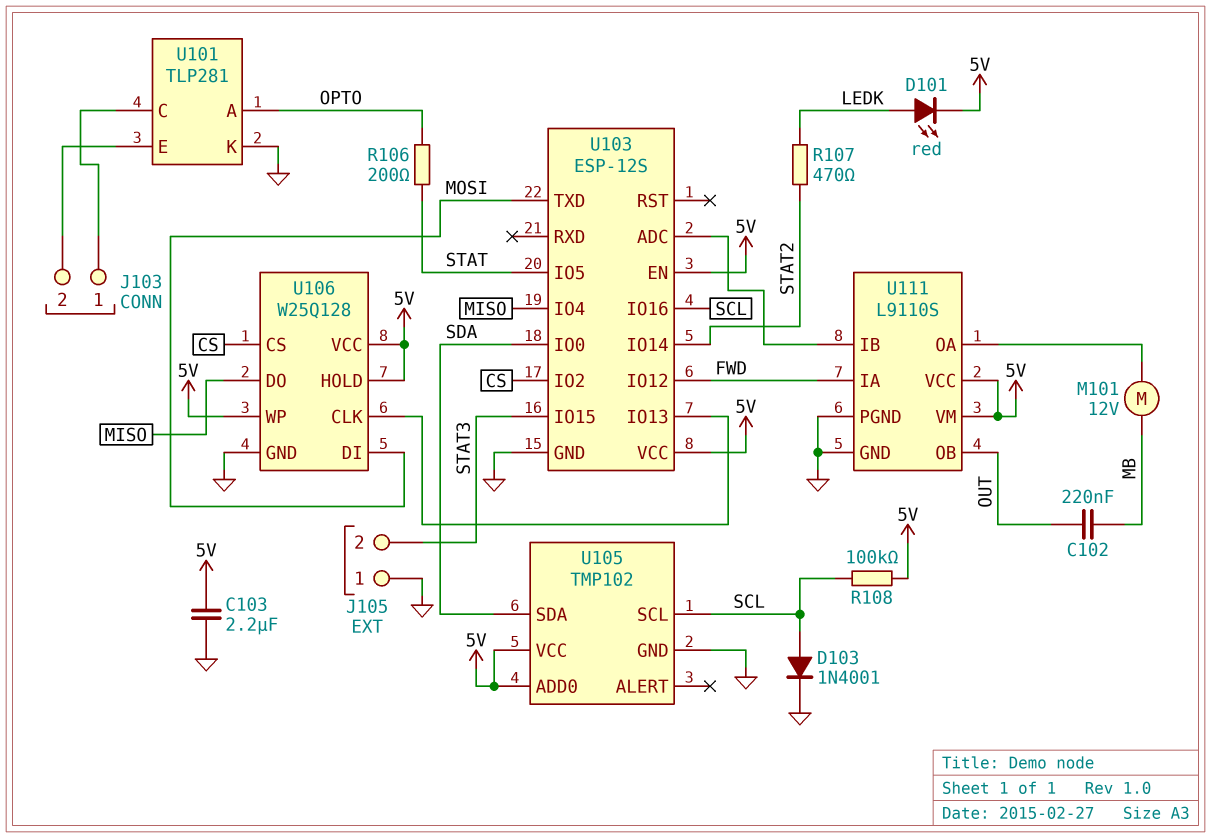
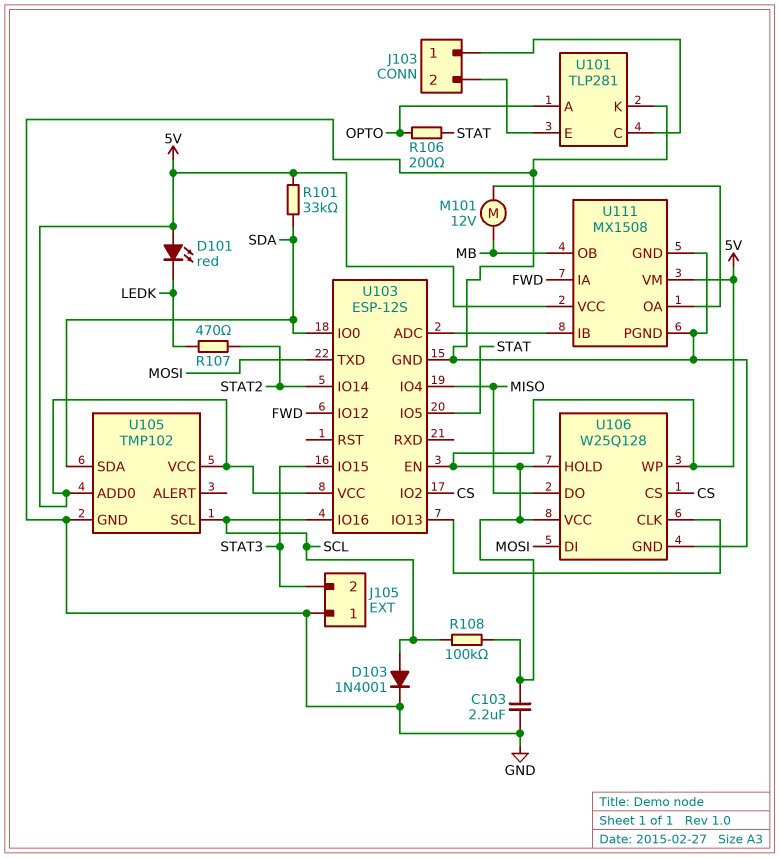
C102: 220nF (MB, OUT) -> none
D101: LED red (A LEDK, K 5V) -> LED red (A 5V, K LEDK)
R101: none -> 33k (5V, SDA)
U111: L9110S -> MX1508
U111 pin OB: OUT -> MB

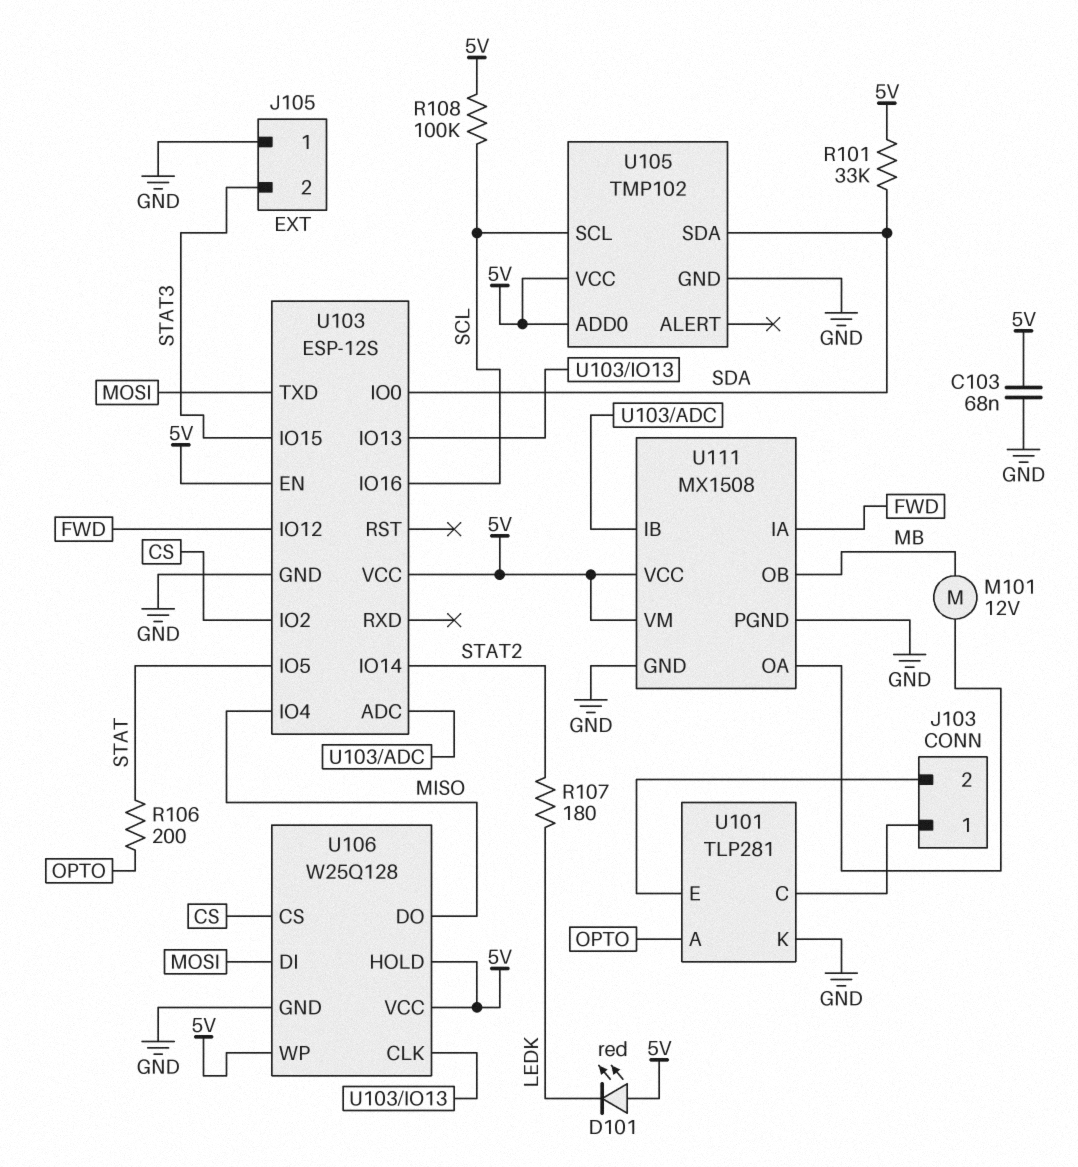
C103: 2.2uF (5V, GND) -> 68nF (5V, GND)
D103: diode 1N4001 (A SCL, K GND) -> none
R107: 470 (LEDK, STAT2) -> 180 (LEDK, STAT2)

